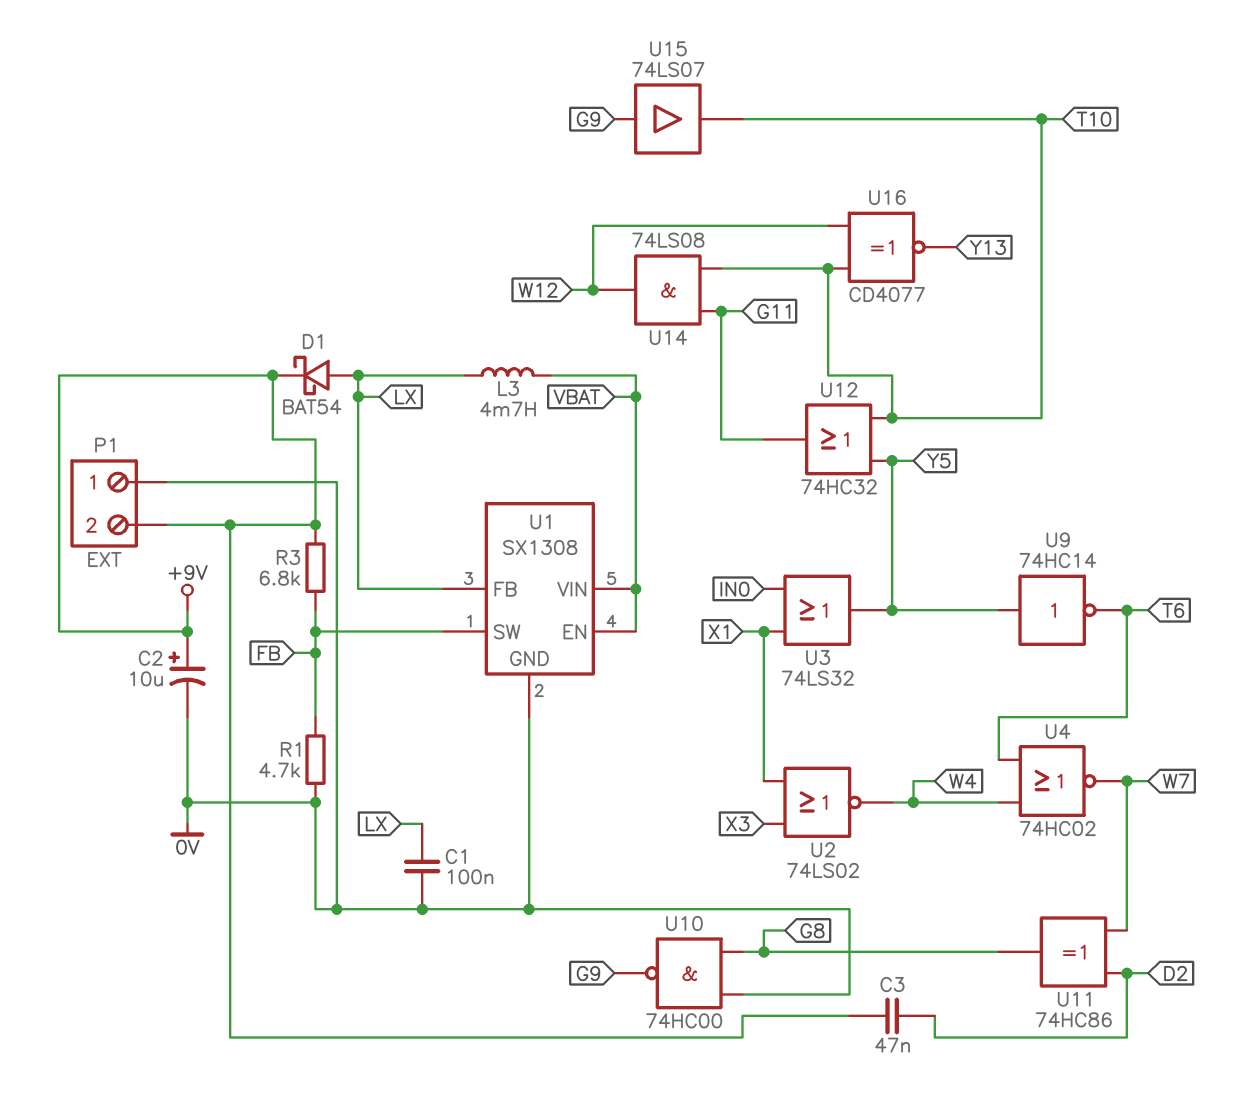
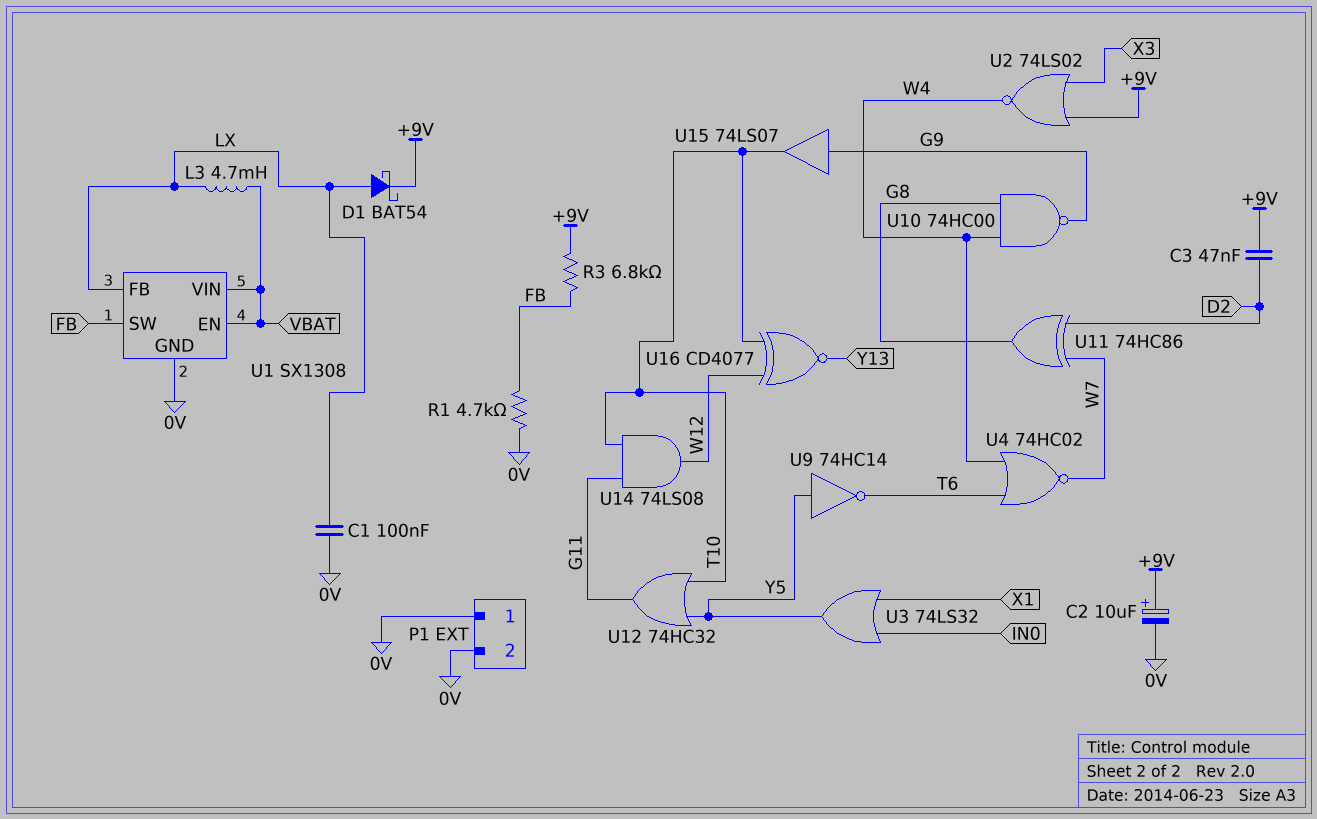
P1 pin 2: +9V -> 0V
U2: NOR 74LS02 (in X1, in X3, out W4) -> NOR 74LS02 (in +9V, in X3, out W4)
U10: NAND 74HC00 (in 0V, in G8, out G9) -> NAND 74HC00 (in G8, in W4, out G9)

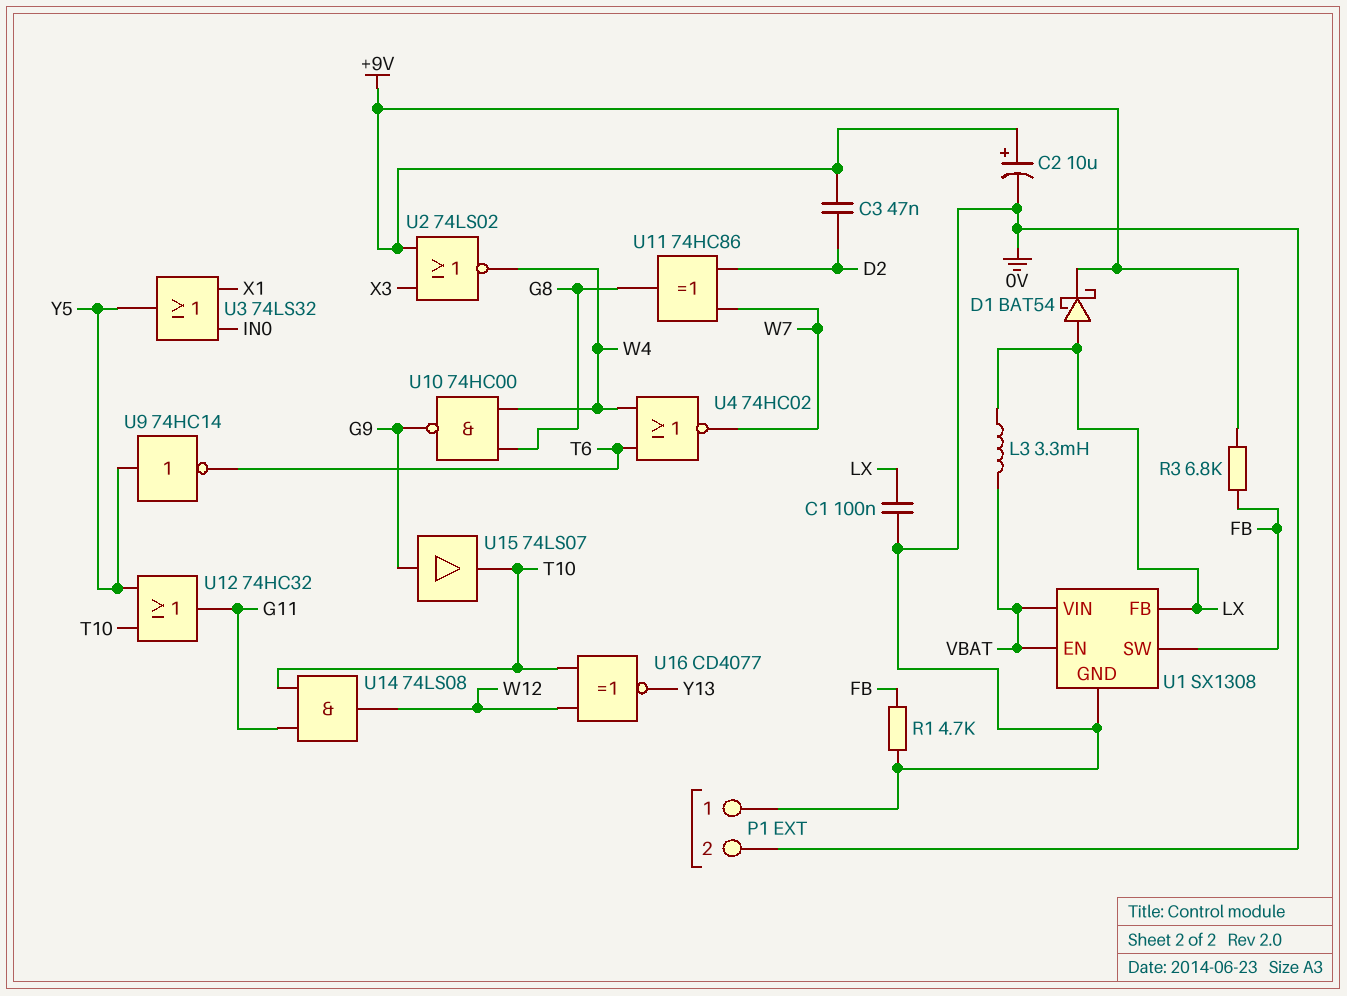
L3: 4.7mH (LX, VBAT) -> 3.3mH (LX, VBAT)

